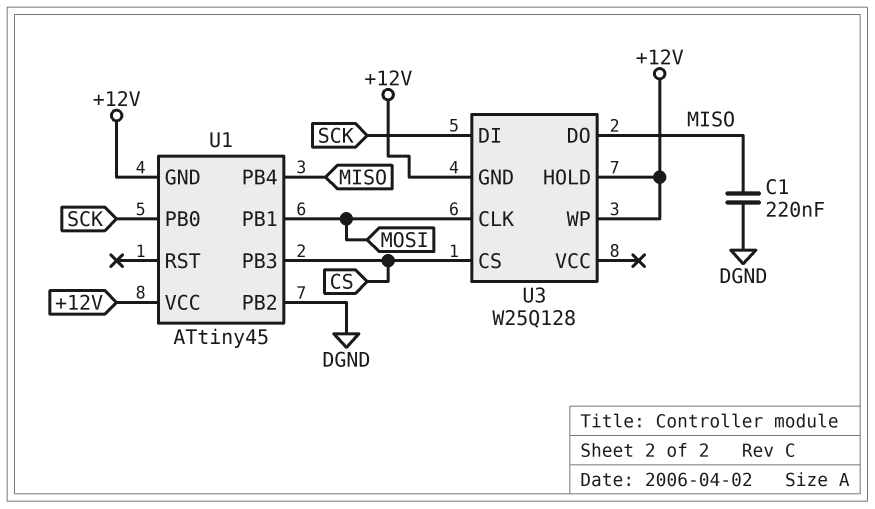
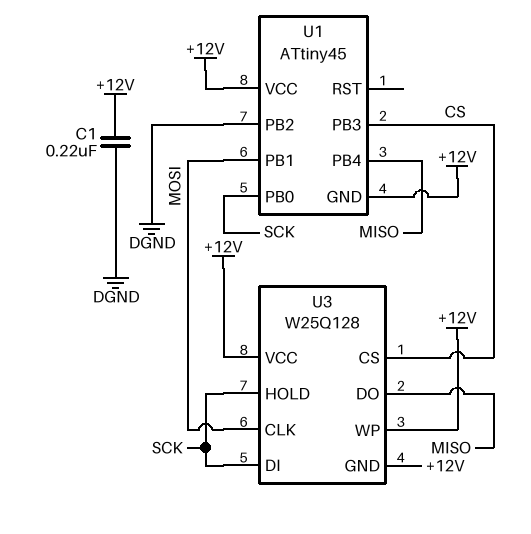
C1: 220nF (DGND, MISO) -> 220nF (+12V, DGND)
U3 pin HOLD: +12V -> SCK
U3 pin VCC: none -> +12V

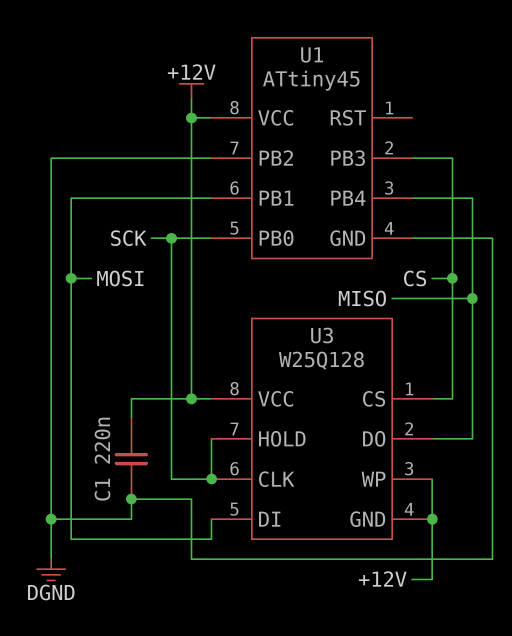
U1 pin GND: +12V -> DGND
U3 pin CLK: MOSI -> SCK
U3 pin DI: SCK -> MOSI

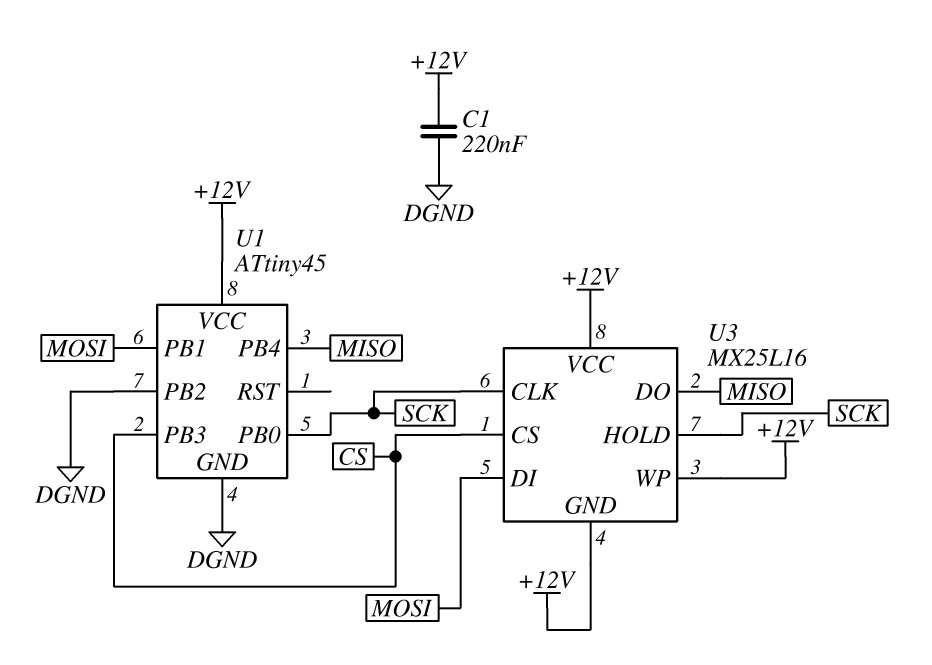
U3: W25Q128 -> MX25L16

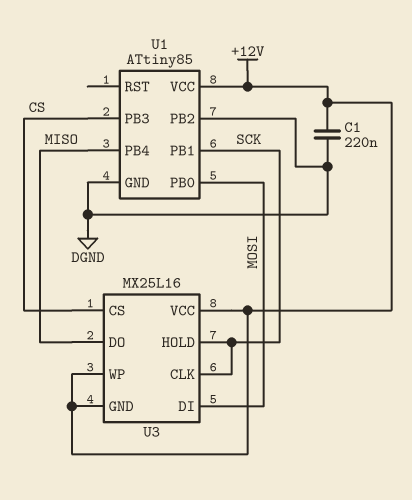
U1: ATtiny45 -> ATtiny85
U1 pin PB0: SCK -> MOSI
U1 pin PB1: MOSI -> SCK

